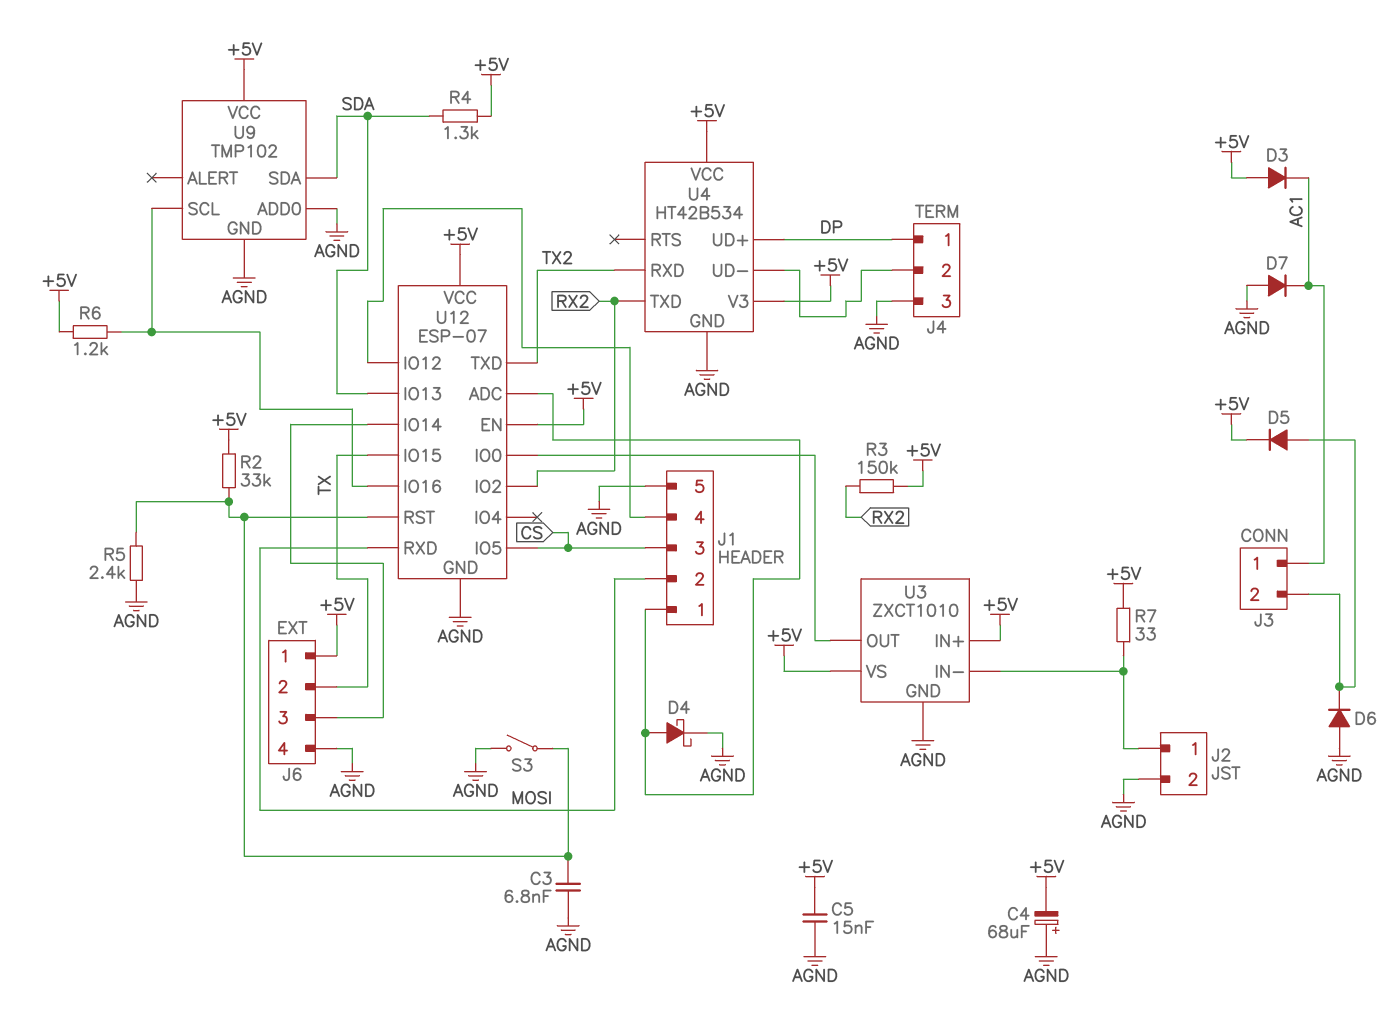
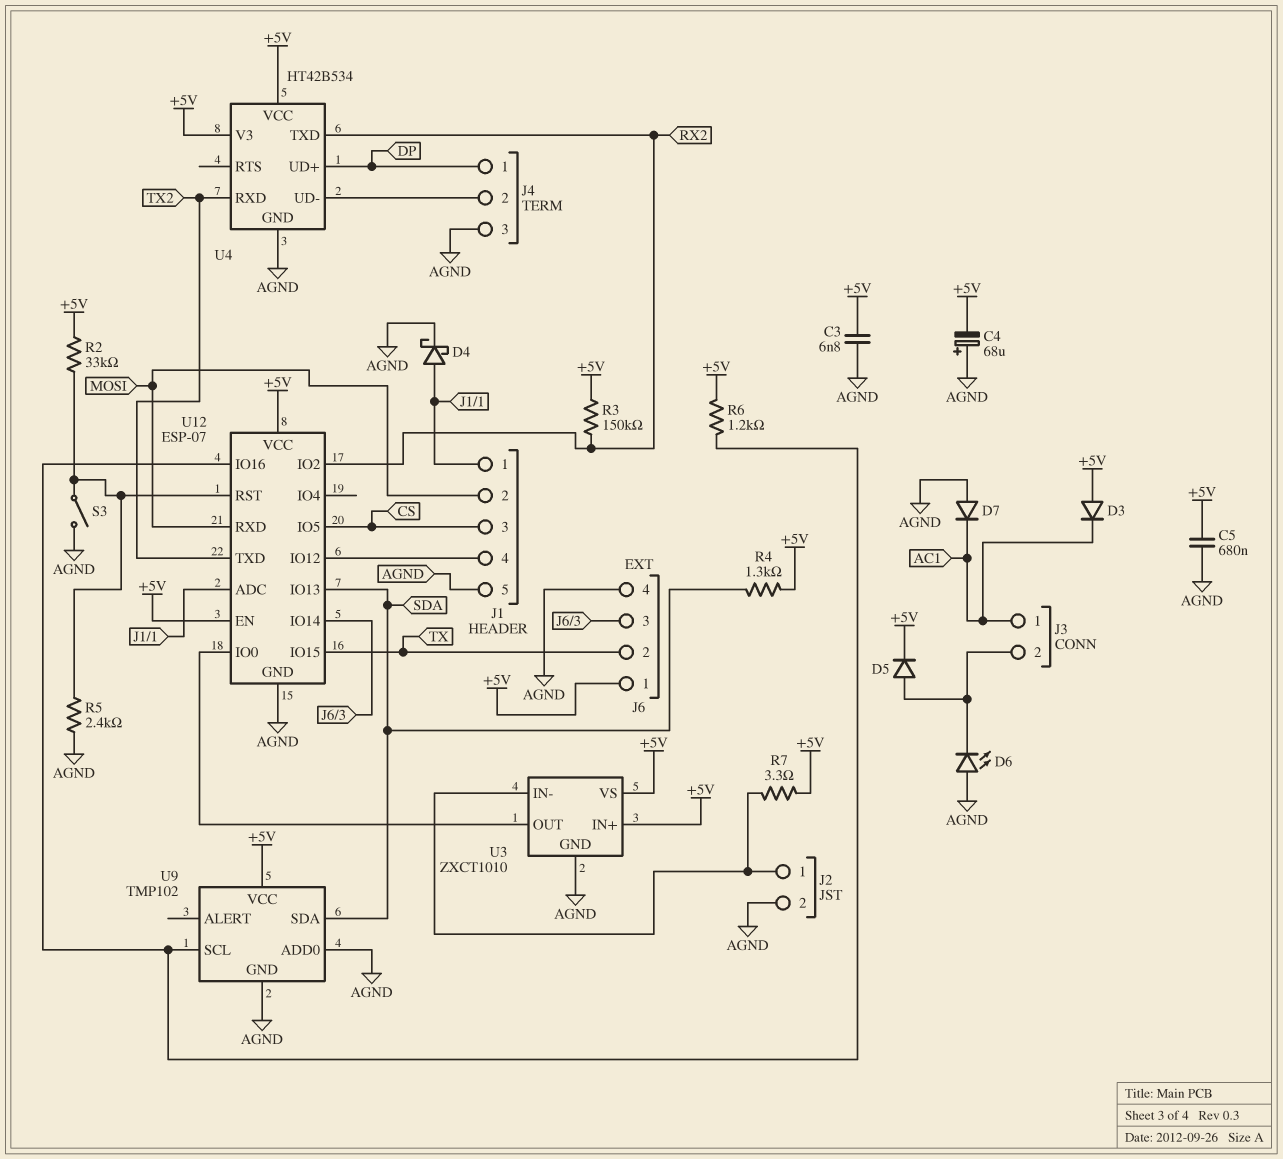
C3: 6.8nF (AGND, U12/RST) -> 6.8nF (+5V, AGND)
C5: 15nF (+5V, AGND) -> 680nF (+5V, AGND)
D6: diode (A AGND, K J3/2) -> LED (A AGND, K J3/2)
R7: 33 (+5V, J2/1) -> 3.3 (+5V, J2/1)

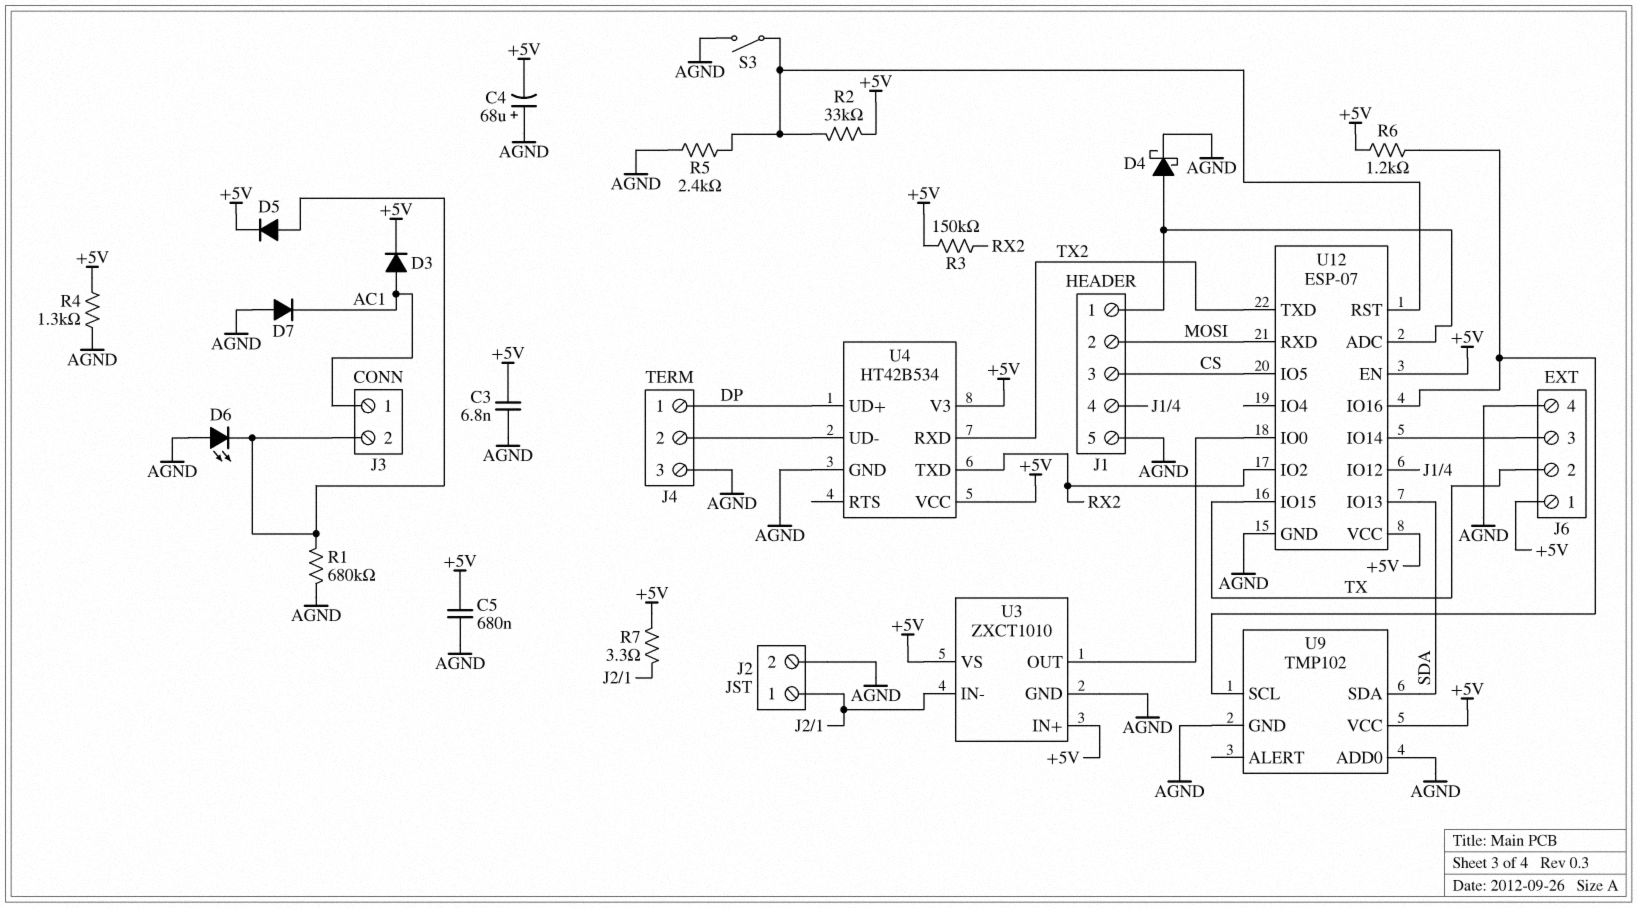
D3: diode (A +5V, K AC1) -> diode (A AC1, K +5V)
R1: none -> 680k (AGND, J3/2)
R4: 1.3k (+5V, SDA) -> 1.3k (+5V, AGND)

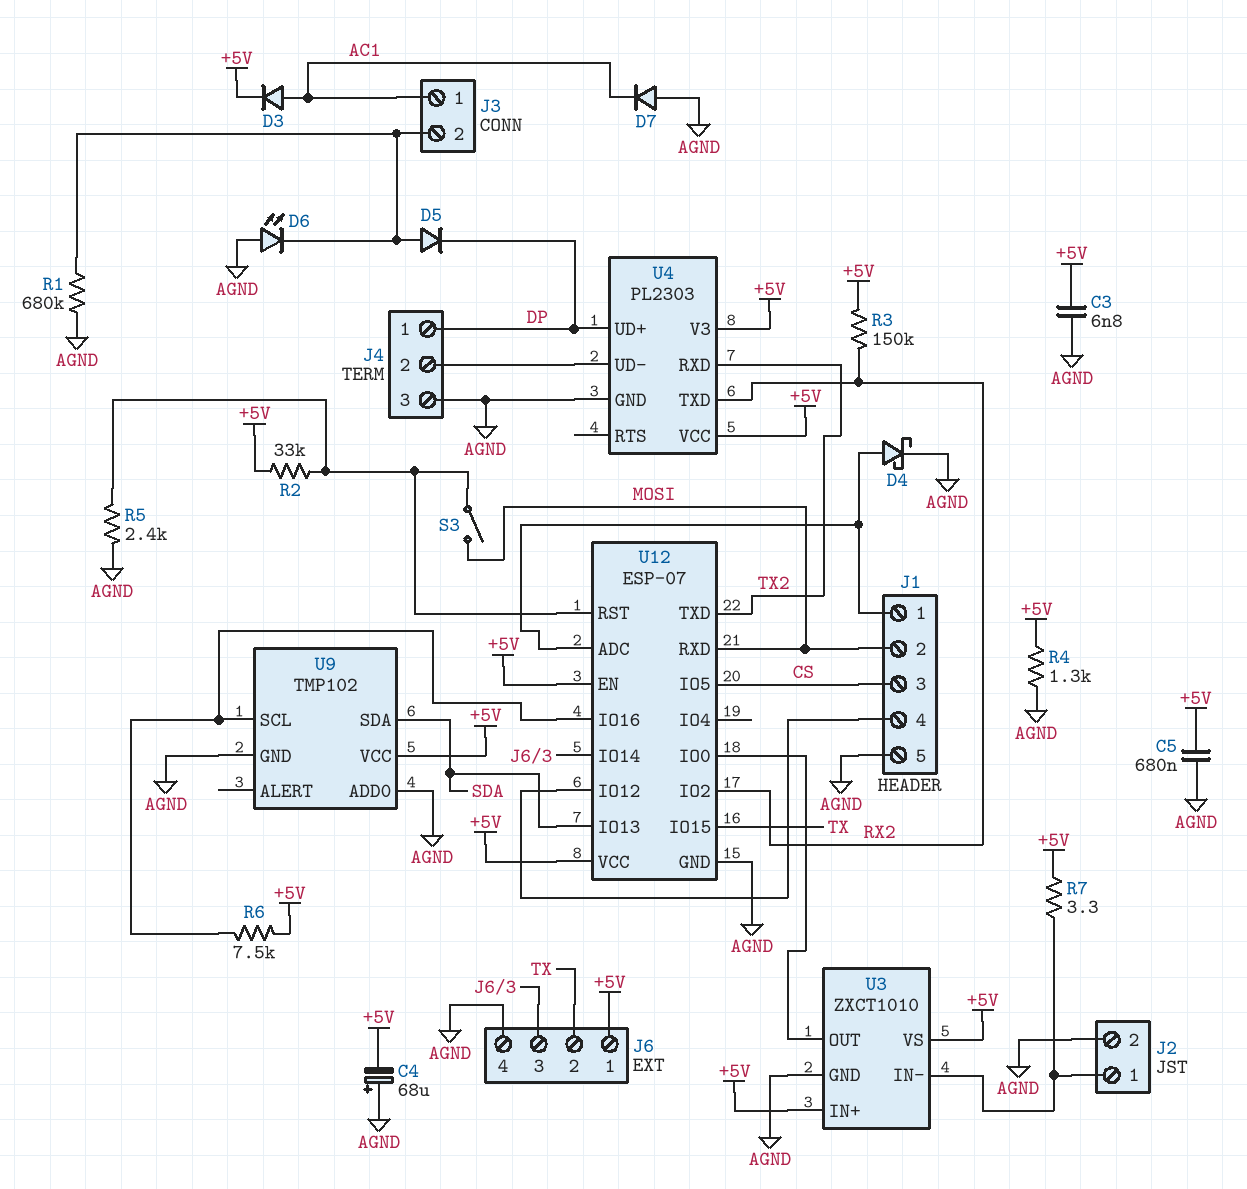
D5: diode (A J3/2, K +5V) -> diode (A J3/2, K DP)
R6: 1.2k (+5V, U9/SCL) -> 7.5k (+5V, U9/SCL)
S3: switch (AGND, U12/RST) -> switch (MOSI, U12/RST)
U4: HT42B534 -> PL2303

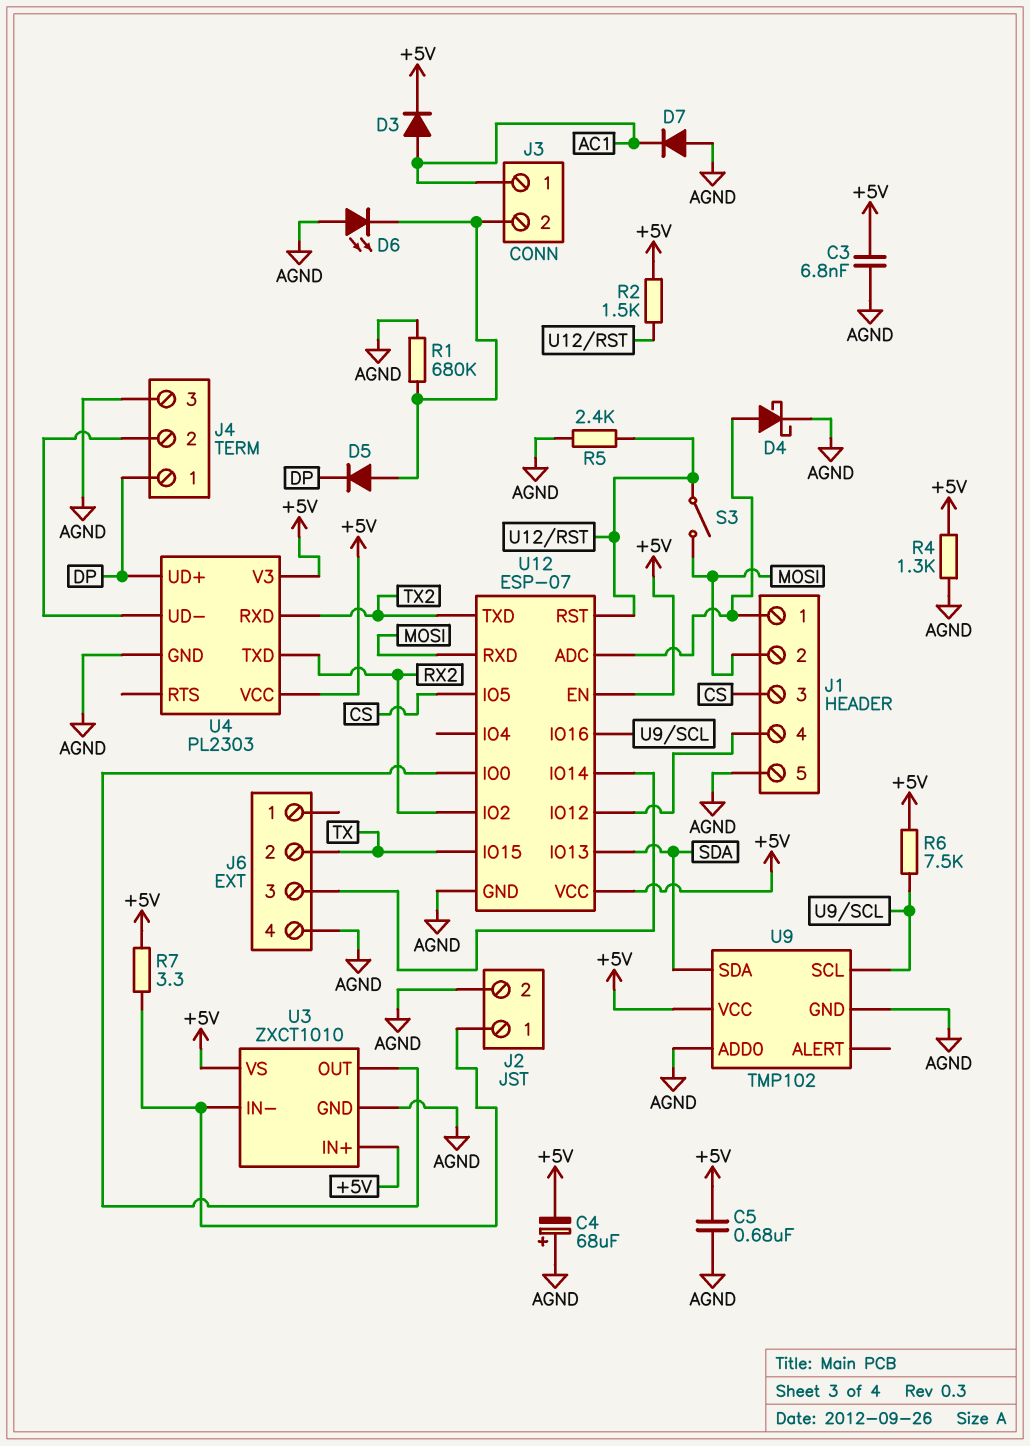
J6 pin 1: +5V -> none
R2: 33k (+5V, U12/RST) -> 1.5k (+5V, U12/RST)
R3: 150k (+5V, RX2) -> none

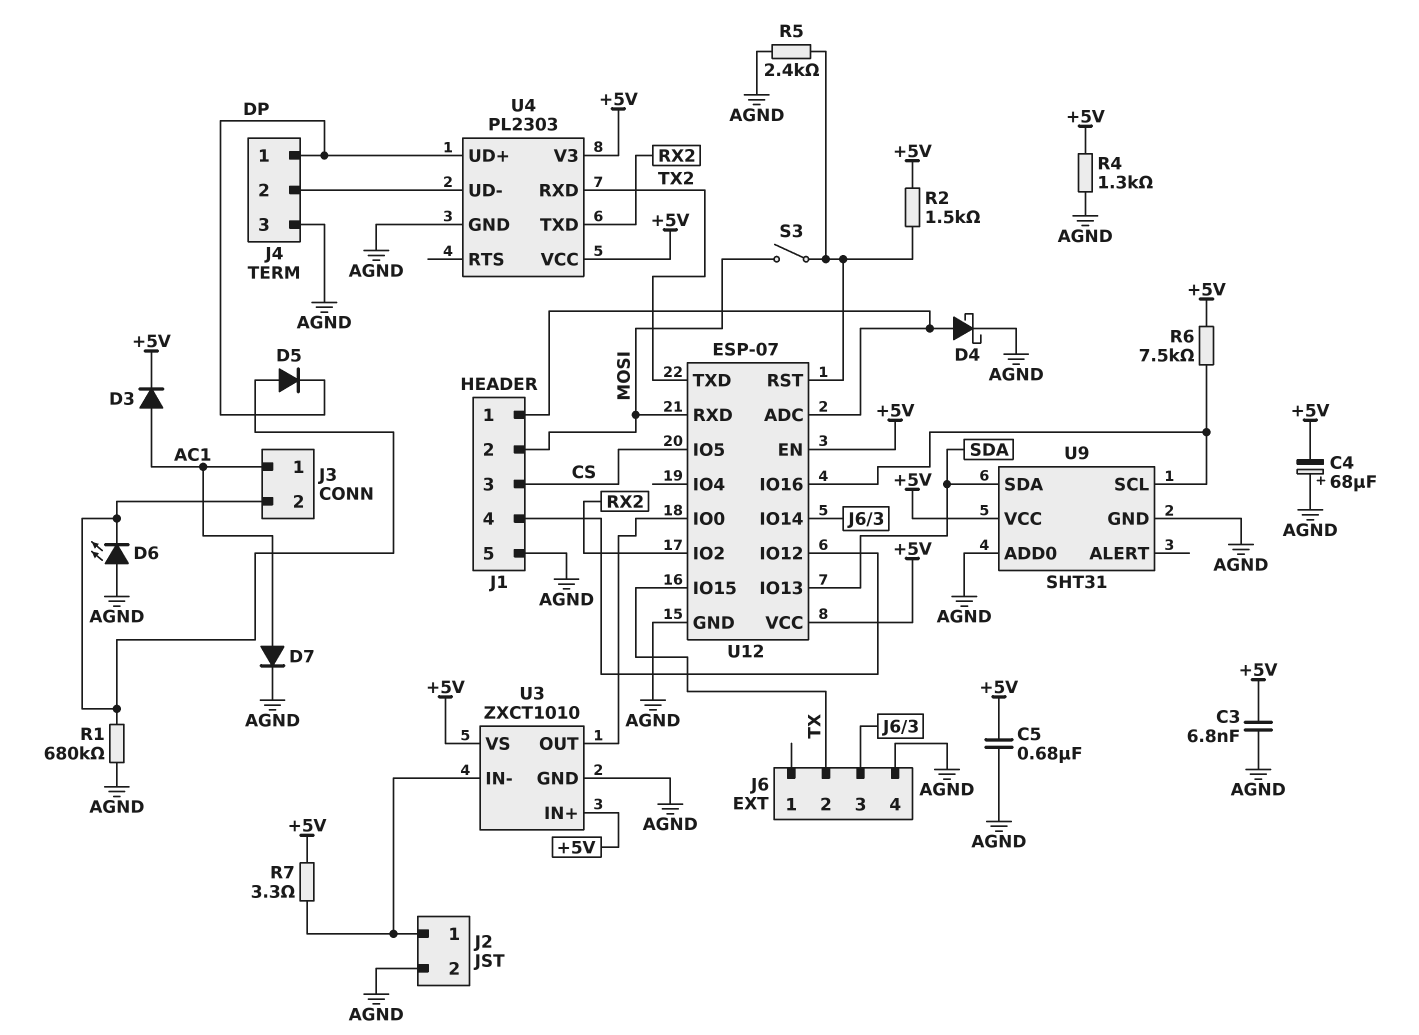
D7: diode (A AGND, K AC1) -> diode (A AC1, K AGND)
U9: TMP102 -> SHT31

